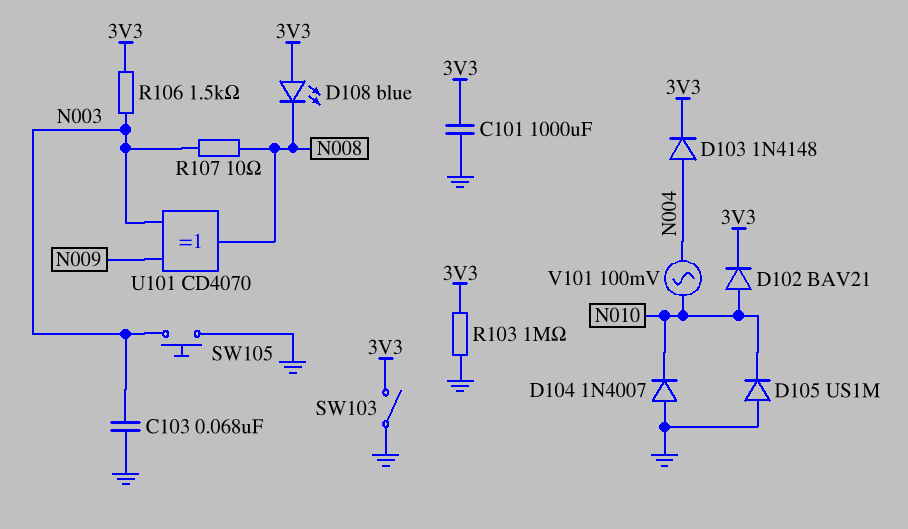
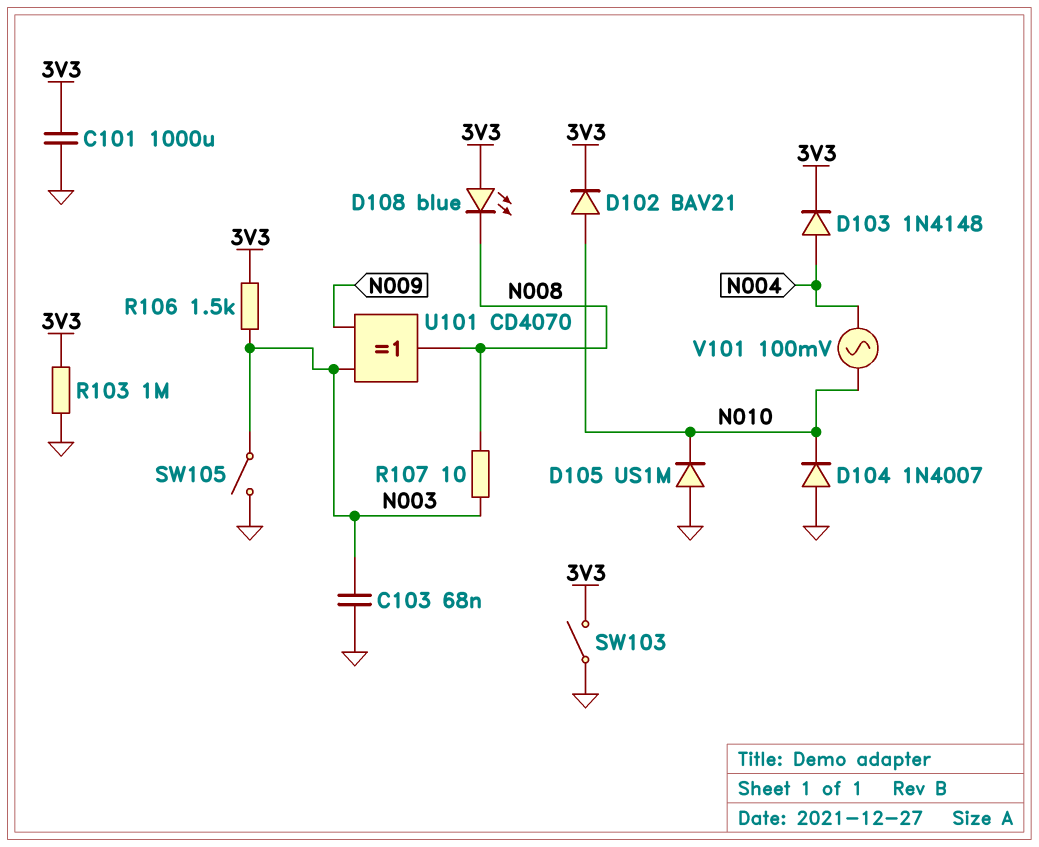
SW105: button (GND, N003) -> switch (GND, N003)

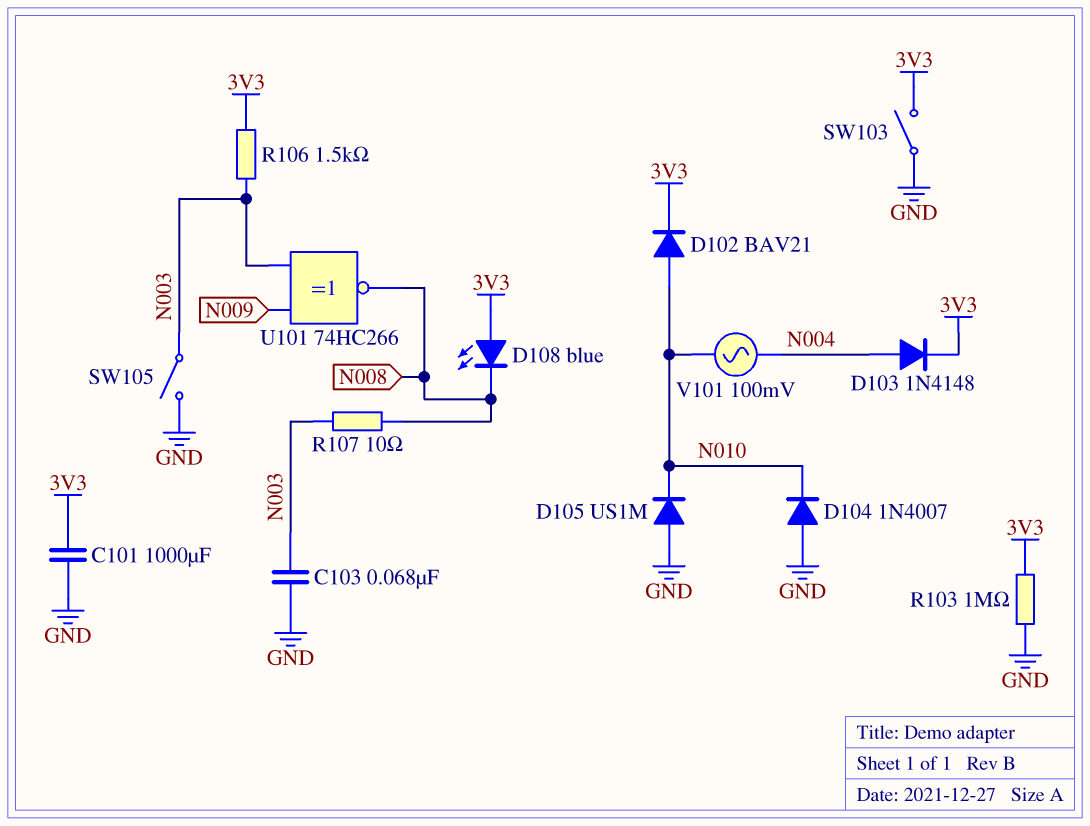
U101: XOR CD4070 (in N003, in N009, out N008) -> XNOR 74HC266 (in N003, in N009, out N008)

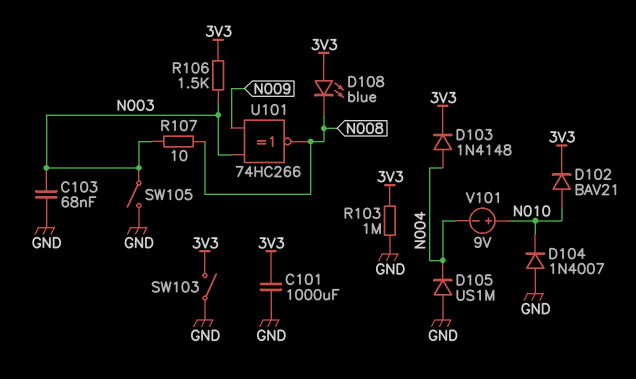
D105: diode US1M (A GND, K N010) -> diode US1M (A GND, K N004)
V101: AC 100mV (N004, N010) -> 9V (plus N010, minus N004)

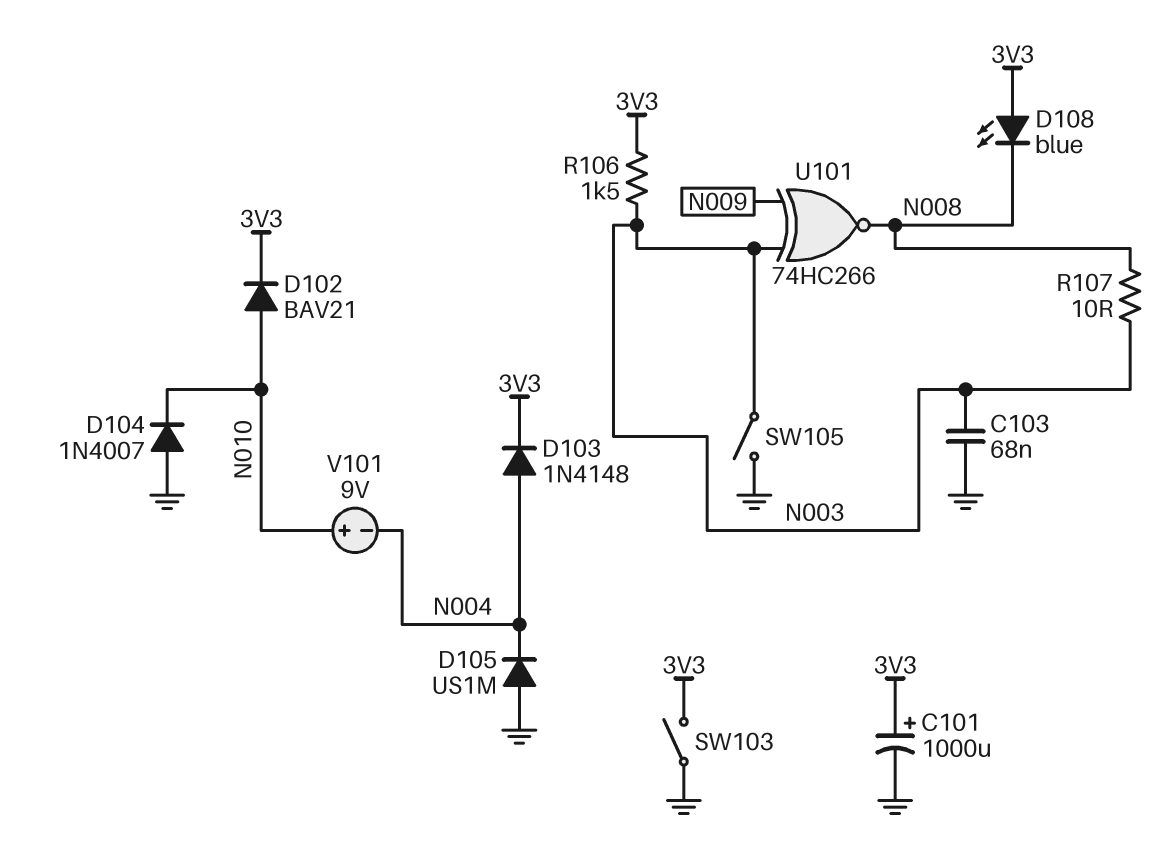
C101: 1000uF (3V3, GND) -> 1000uF (plus 3V3, minus GND)
R103: 1M (3V3, GND) -> none

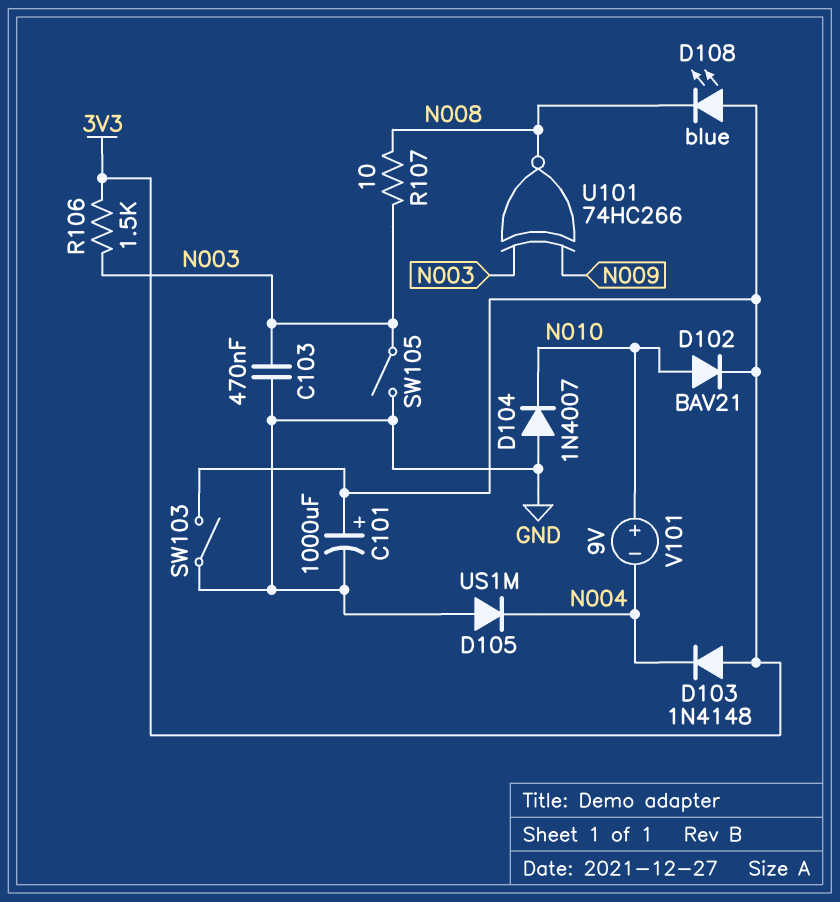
C103: 68nF (GND, N003) -> 470nF (GND, N003)
D103: diode 1N4148 (A N004, K 3V3) -> diode 1N4148 (A 3V3, K N004)

